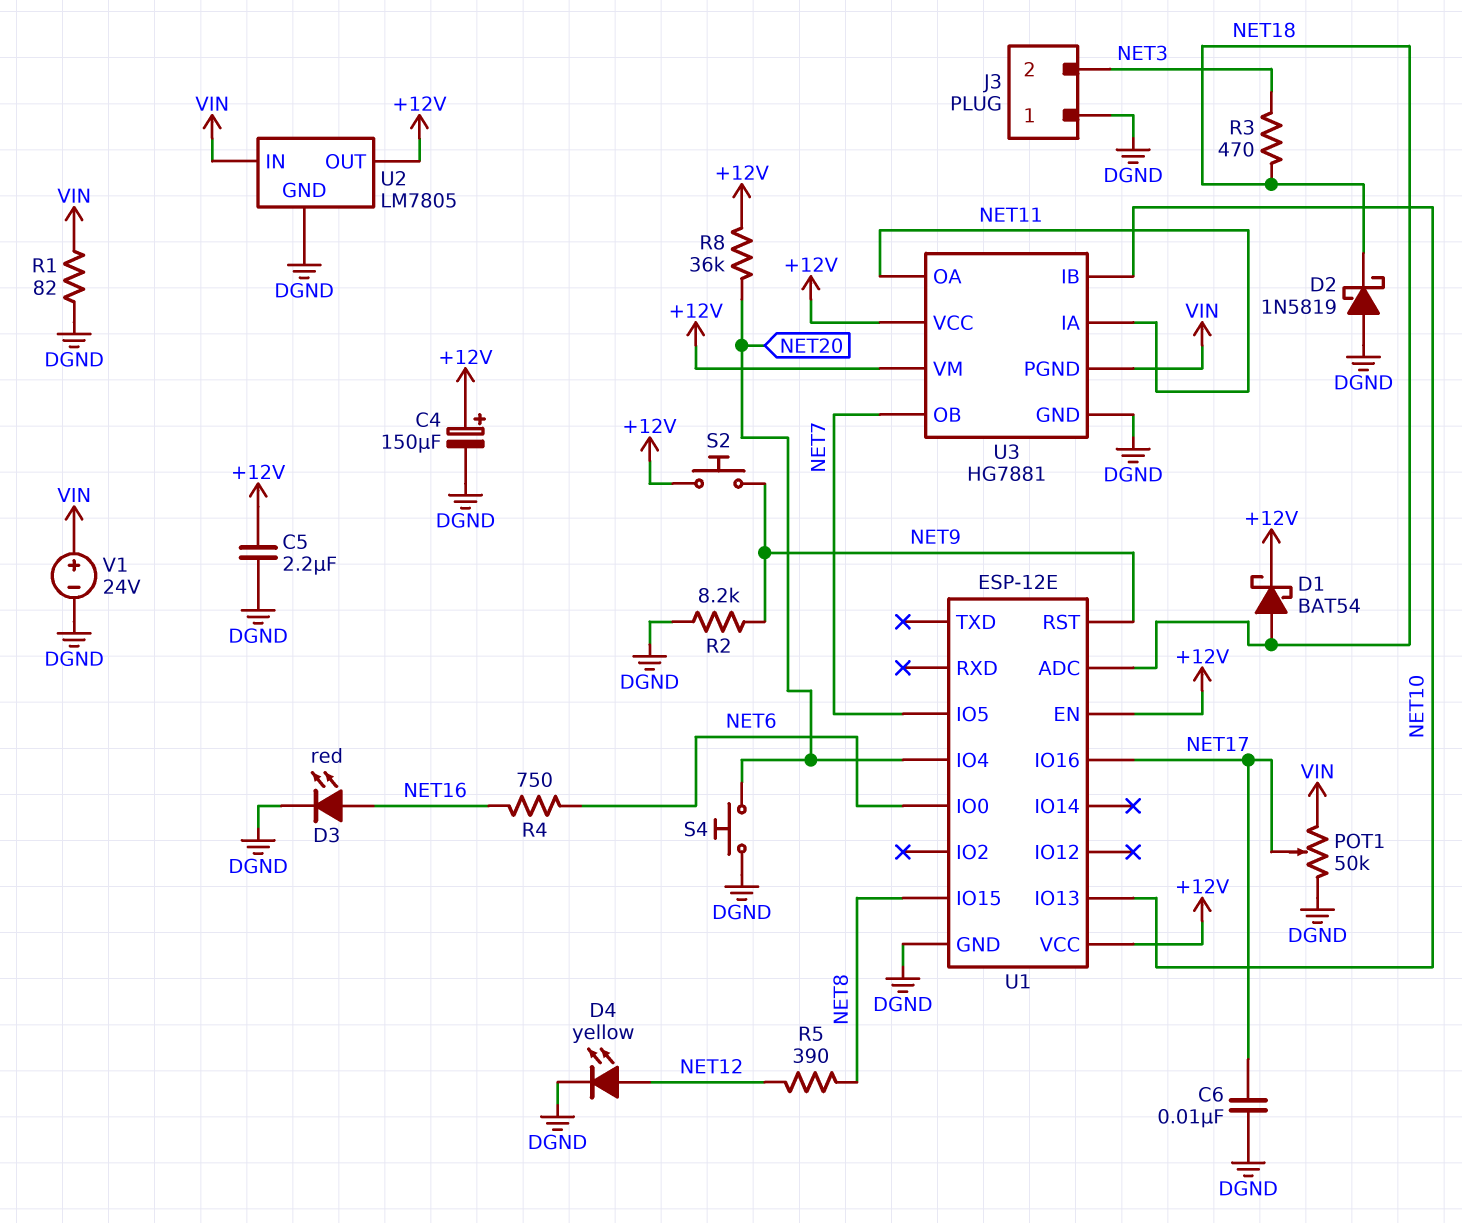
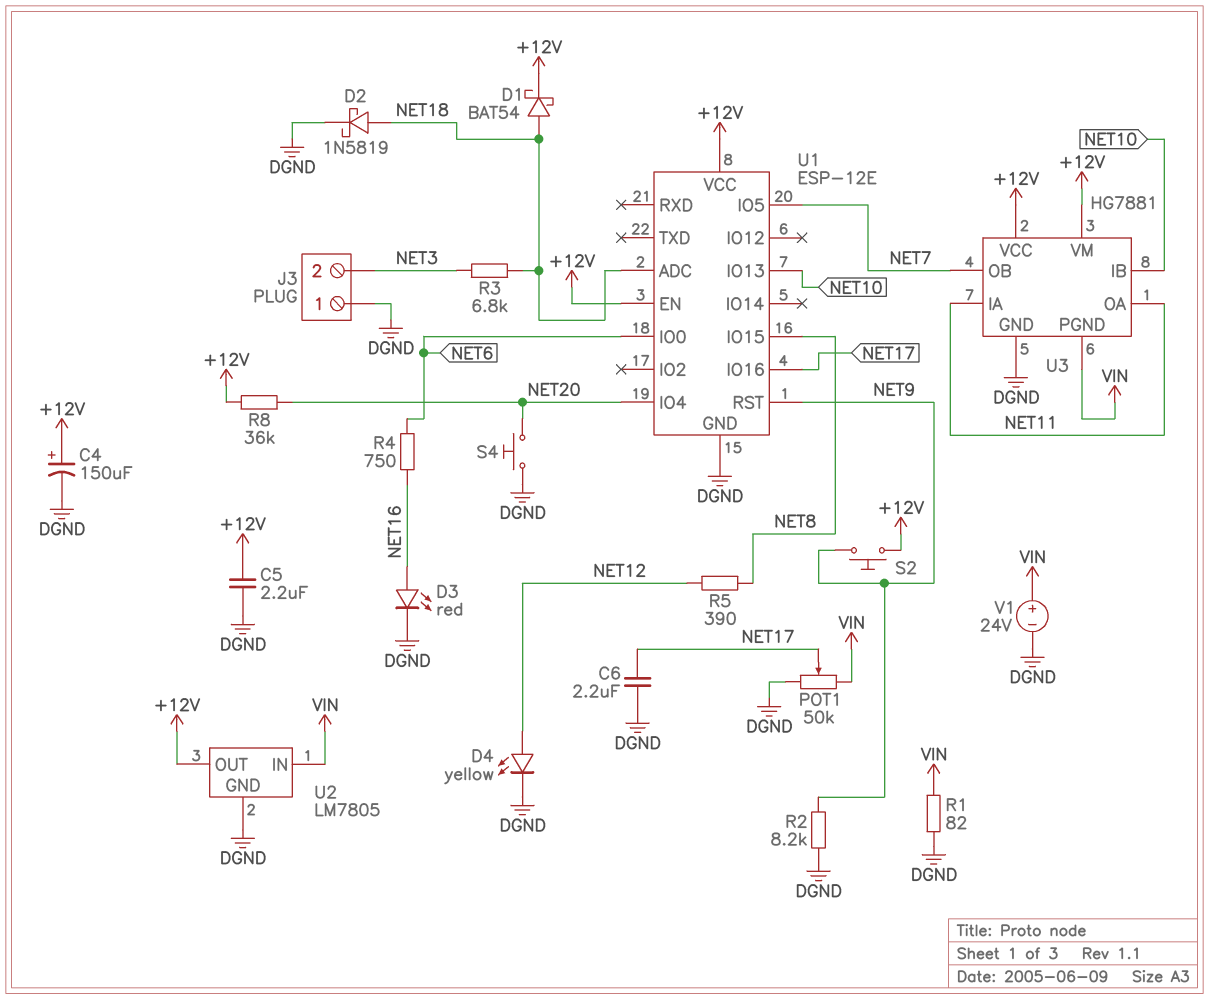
C6: 10nF (DGND, NET17) -> 2.2uF (DGND, NET17)
D2: schottky 1N5819 (A DGND, K NET18) -> schottky 1N5819 (A NET18, K DGND)
R3: 470 (NET3, NET18) -> 6.8k (NET3, NET18)

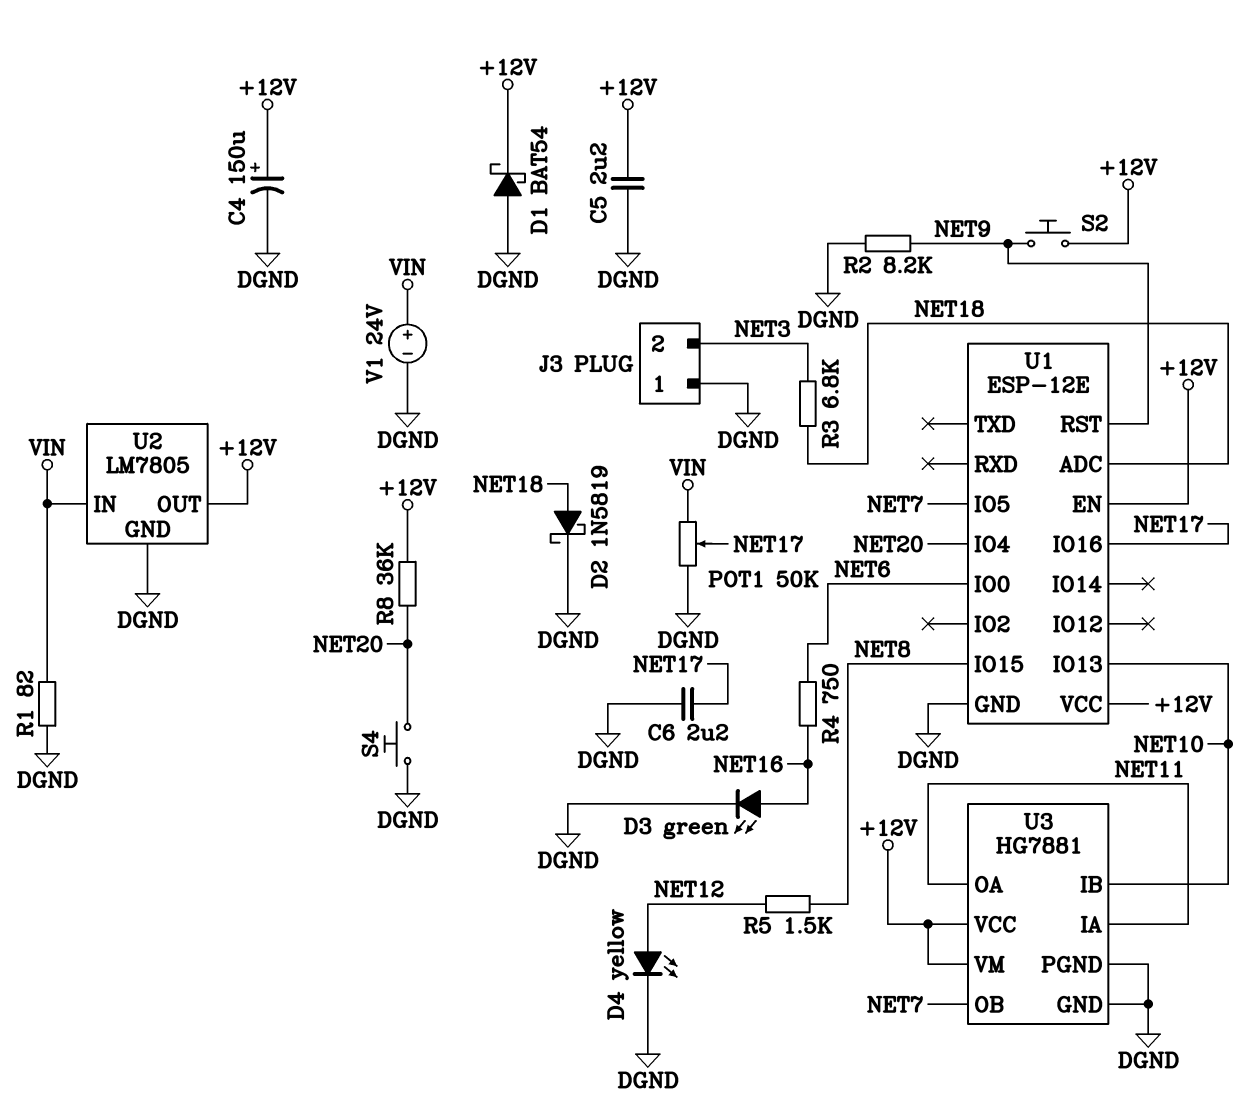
D1: schottky BAT54 (A NET18, K +12V) -> schottky BAT54 (A DGND, K +12V)
D3: LED red (A NET16, K DGND) -> LED green (A NET16, K DGND)
R5: 390 (NET8, NET12) -> 1.5k (NET8, NET12)
U3 pin PGND: VIN -> DGND

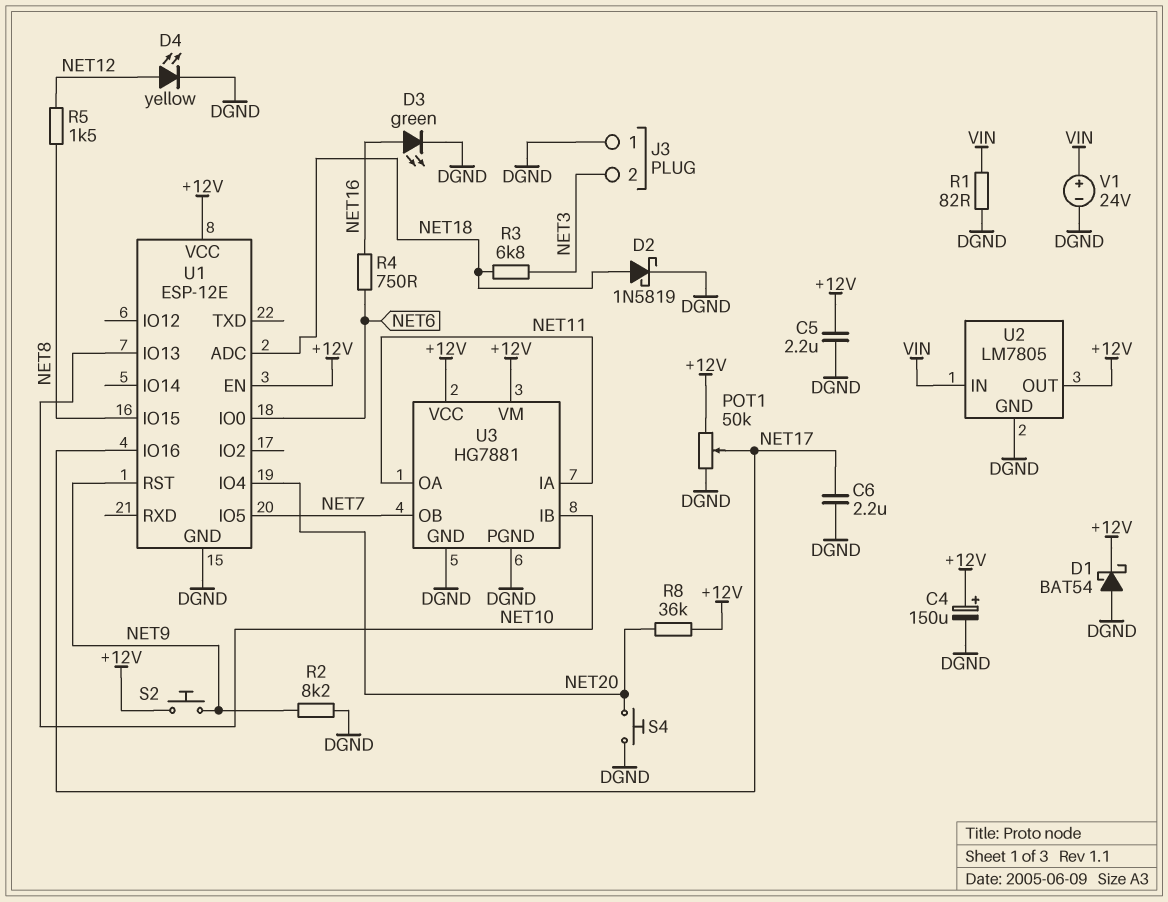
POT1: 50k (DGND, VIN, wiper NET17) -> 50k (+12V, DGND, wiper NET17)

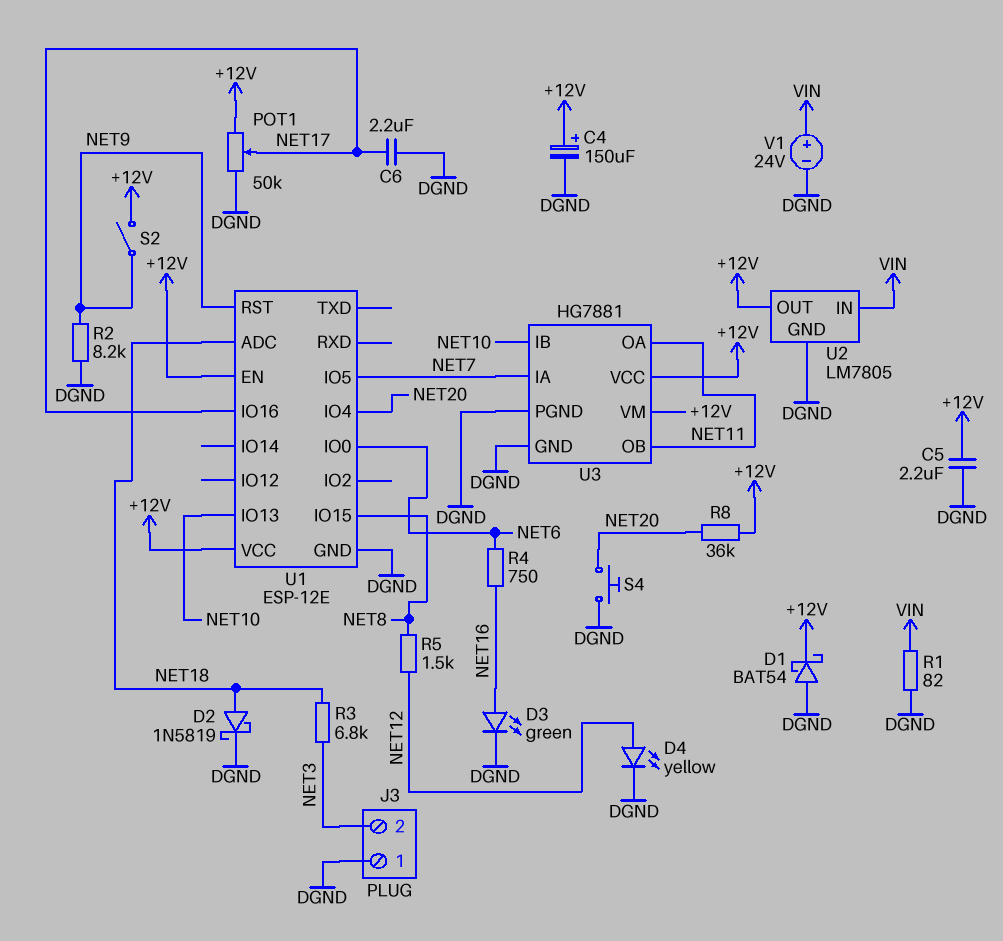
S2: button (+12V, NET9) -> switch (+12V, NET9)
U3 pin IA: NET11 -> NET7
U3 pin OB: NET7 -> NET11

